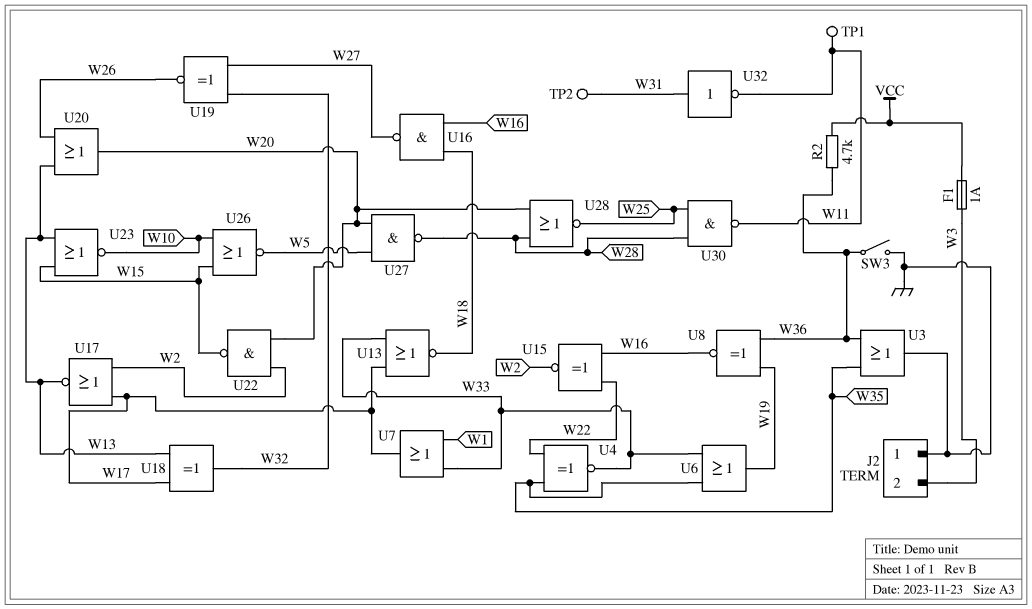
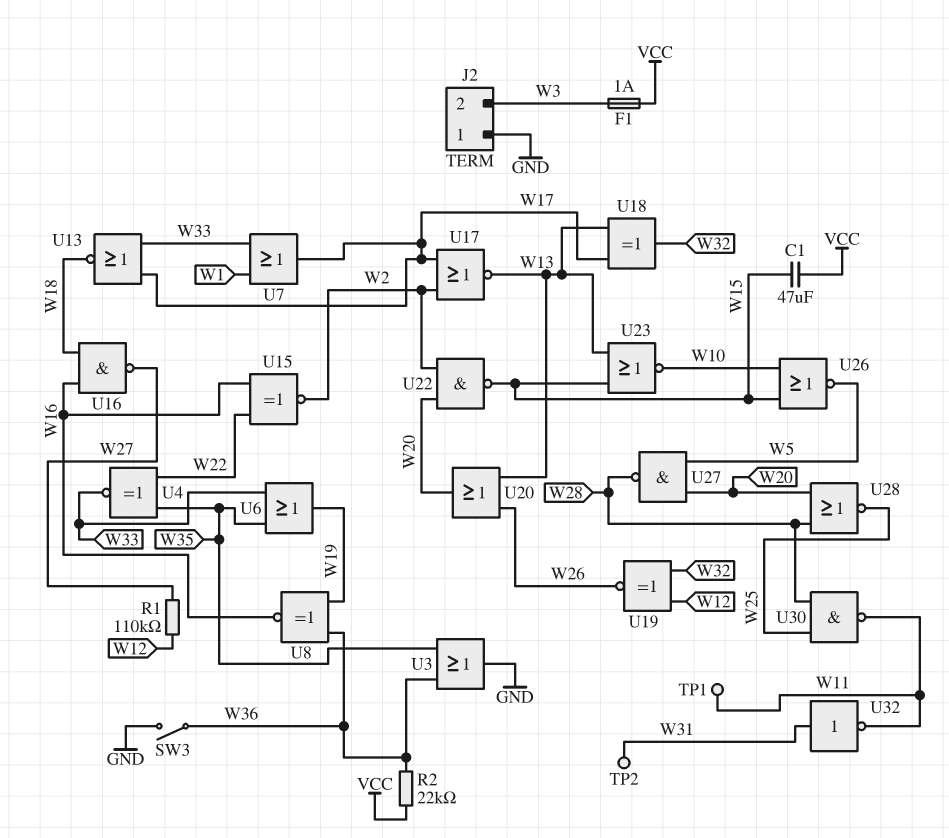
C1: none -> 47uF (VCC, W15)
R1: none -> 110k (W12, W27)
R2: 4.7k (VCC, W36) -> 22k (VCC, W36)
U19: XNOR (in W27, in W32, out W26) -> XNOR (in W12, in W32, out W26)

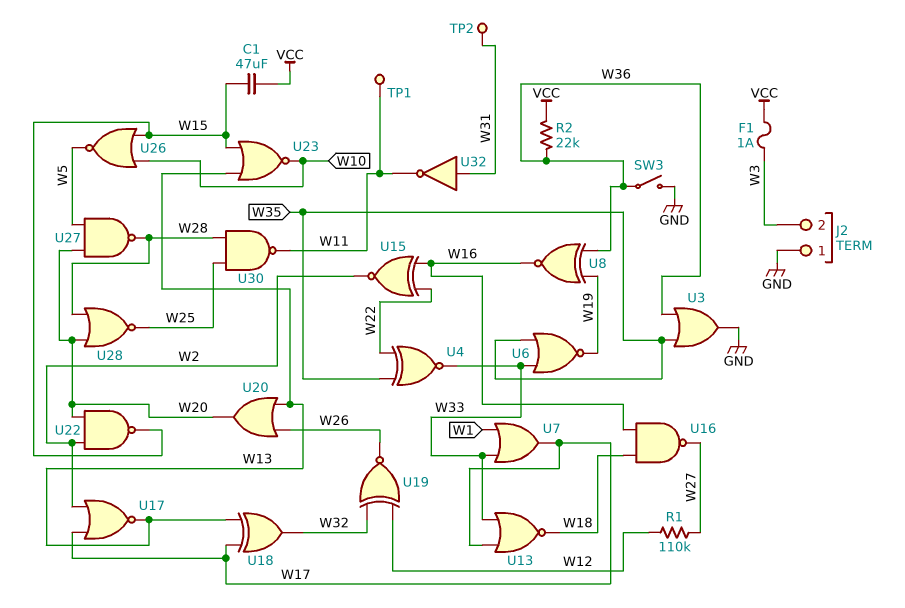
U6: OR (in W33, in W35, out W19) -> NOR (in W33, in W35, out W19)

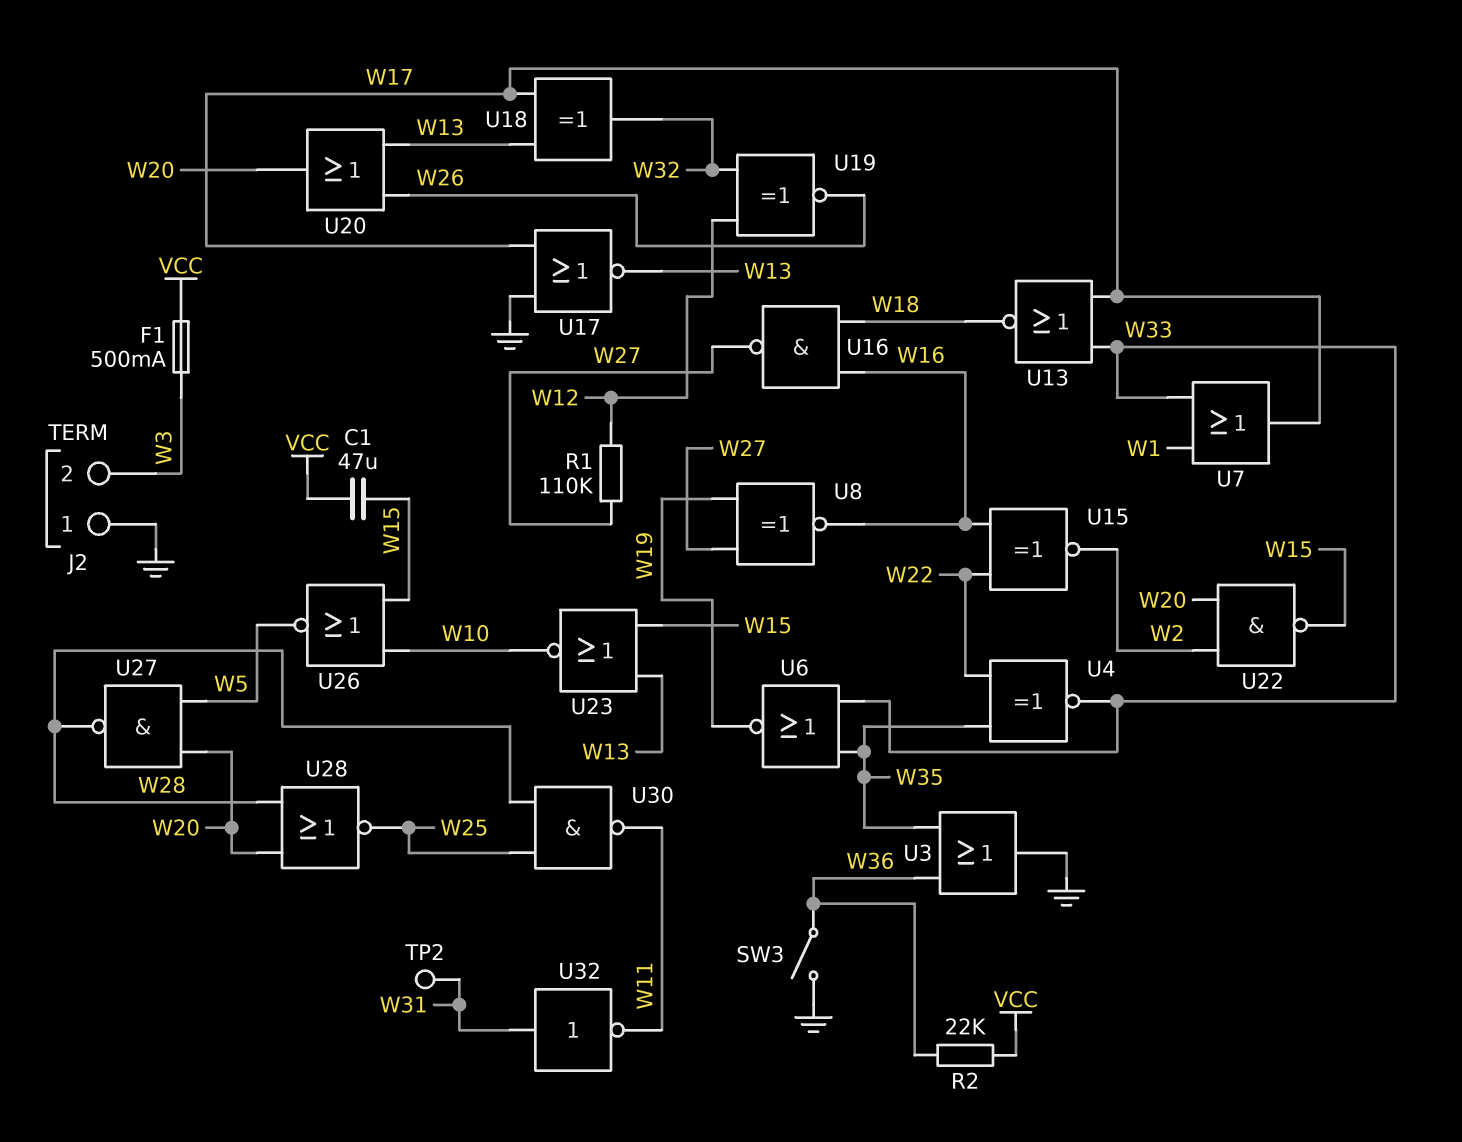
F1: 1A (VCC, W3) -> 500mA (VCC, W3)
TP1: test point (W11) -> none
U8: XNOR (in W19, in W36, out W16) -> XNOR (in W19, in W27, out W16)
U17: NOR (in W2, in W17, out W13) -> NOR (in GND, in W17, out W13)

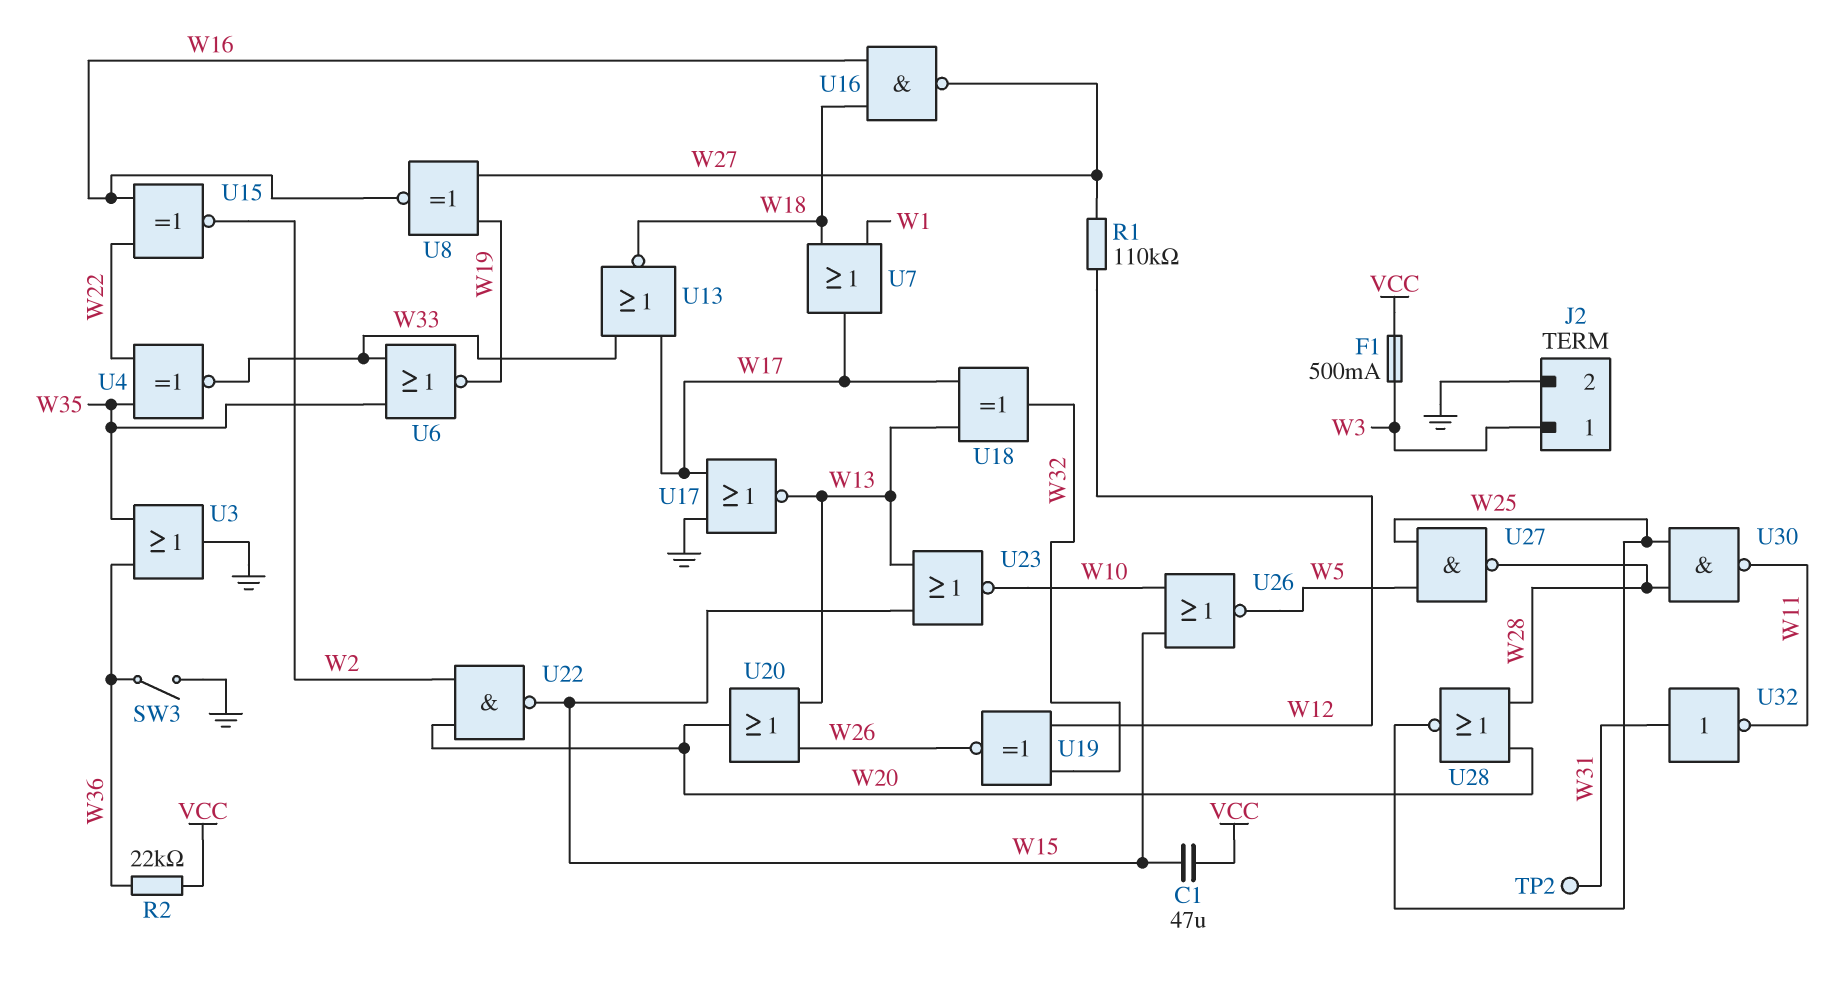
J2 pin 1: GND -> W3
J2 pin 2: W3 -> GND
U7: OR (in W1, in W33, out W17) -> OR (in W1, in W18, out W17)
U27: NAND (in W5, in W20, out W28) -> NAND (in W5, in W25, out W28)

